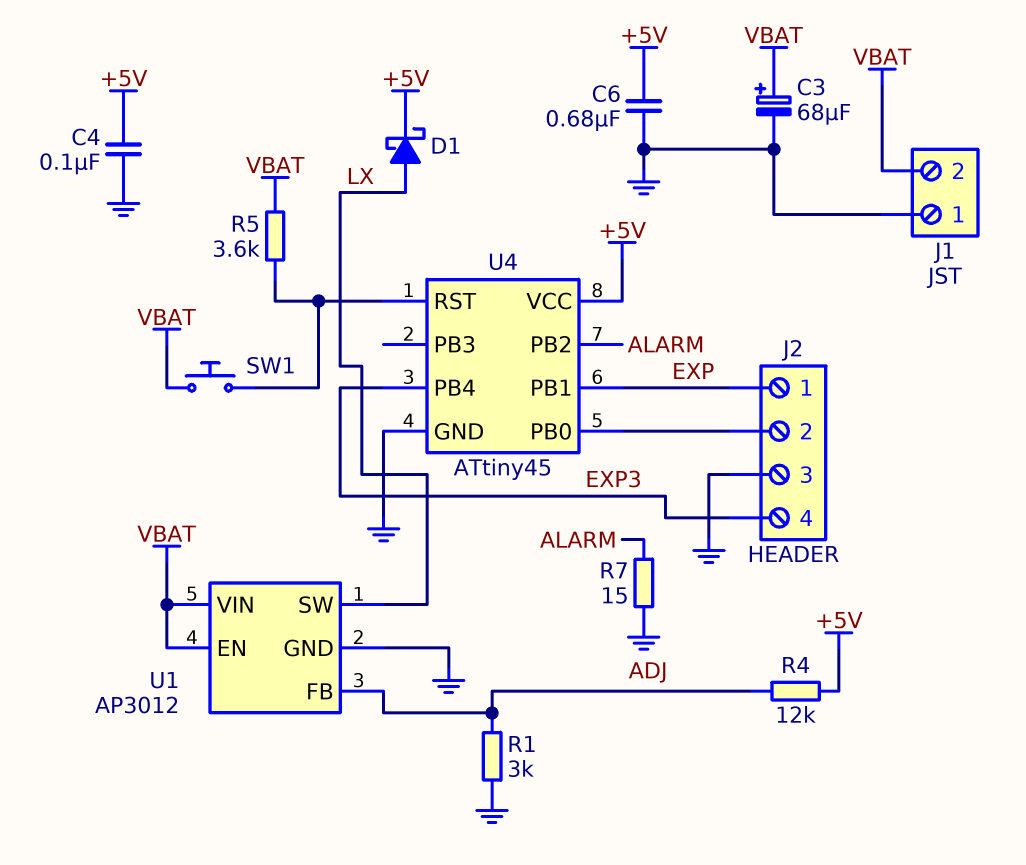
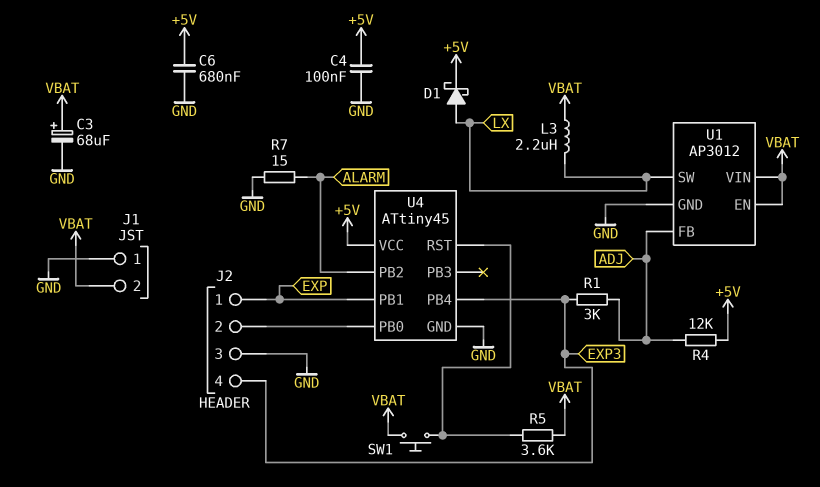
L3: none -> 2.2uH (LX, VBAT)
R1: 3k (ADJ, GND) -> 3k (ADJ, EXP3)

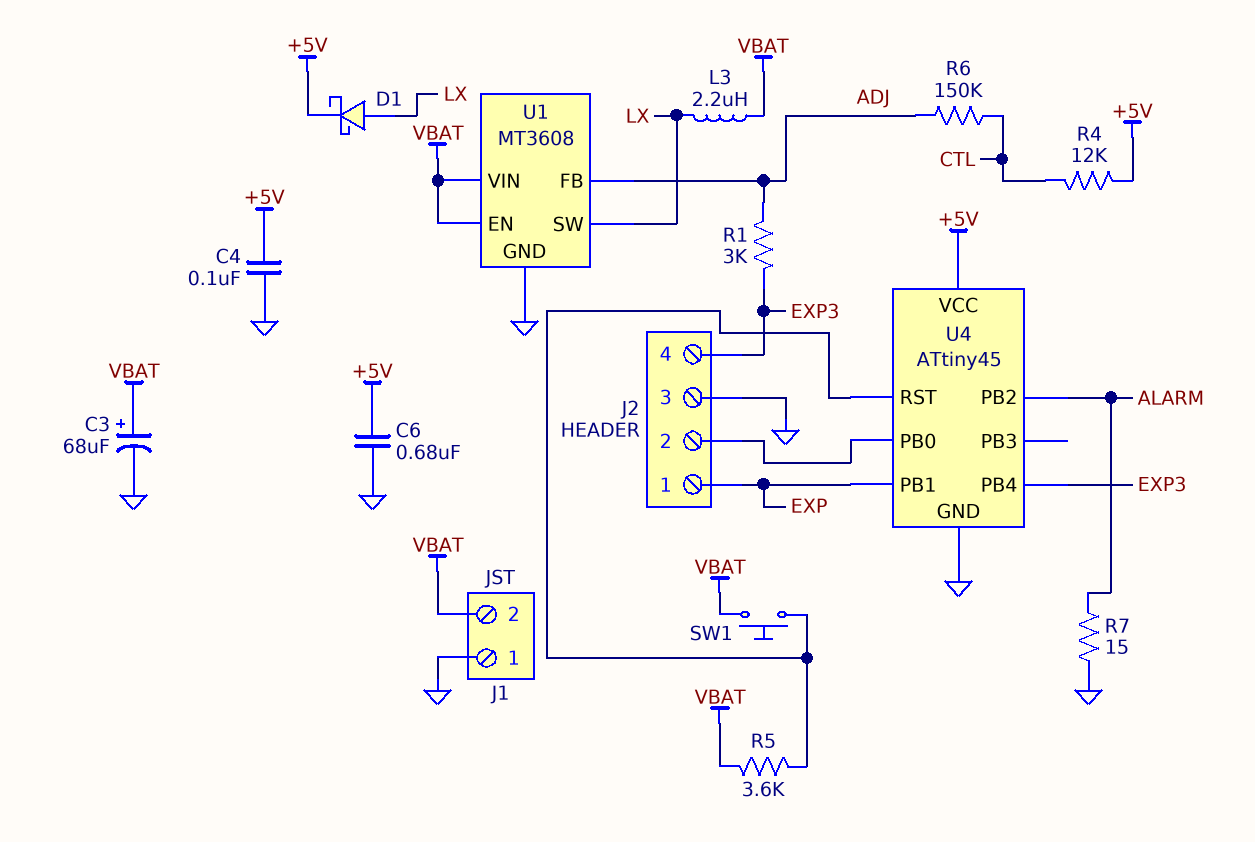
R4: 12k (+5V, ADJ) -> 12k (+5V, CTL)
R6: none -> 150k (ADJ, CTL)
U1: AP3012 -> MT3608

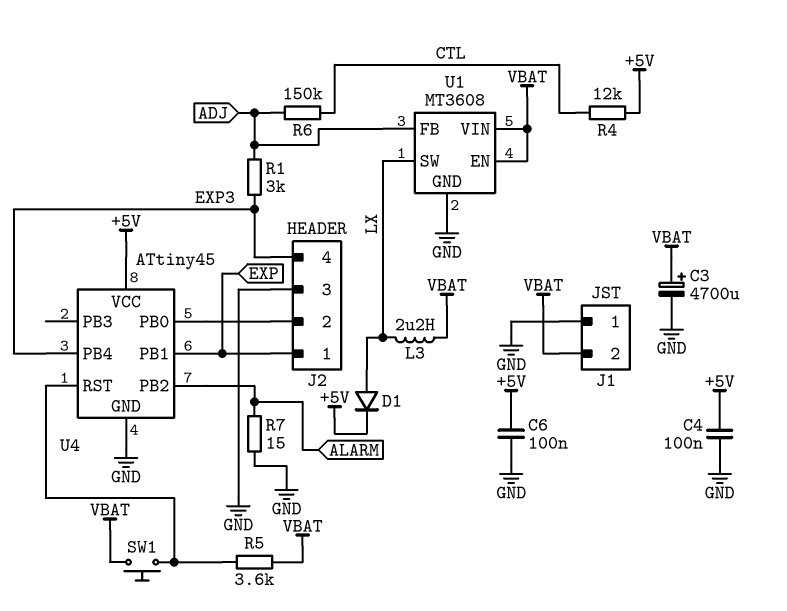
C3: 68uF (plus VBAT, minus GND) -> 4700uF (plus VBAT, minus GND)
C6: 680nF (+5V, GND) -> 100nF (+5V, GND)
D1: schottky (A LX, K +5V) -> diode (A LX, K +5V)

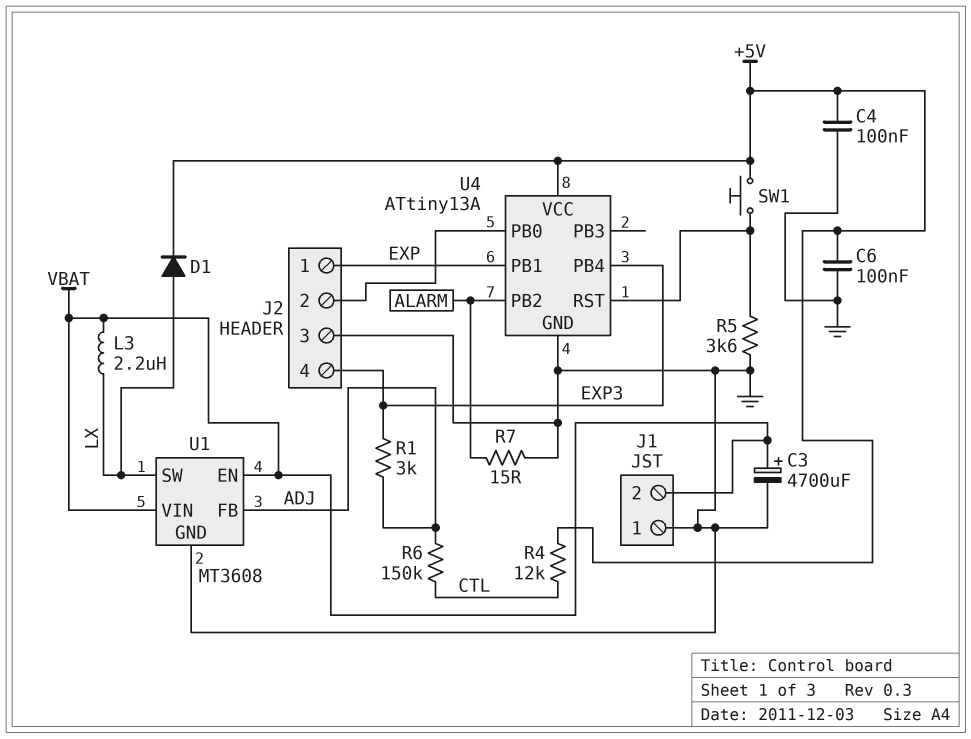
R5: 3.6k (U4/RST, VBAT) -> 3.6k (GND, U4/RST)
SW1: button (U4/RST, VBAT) -> button (+5V, U4/RST)
U4: ATtiny45 -> ATtiny13A

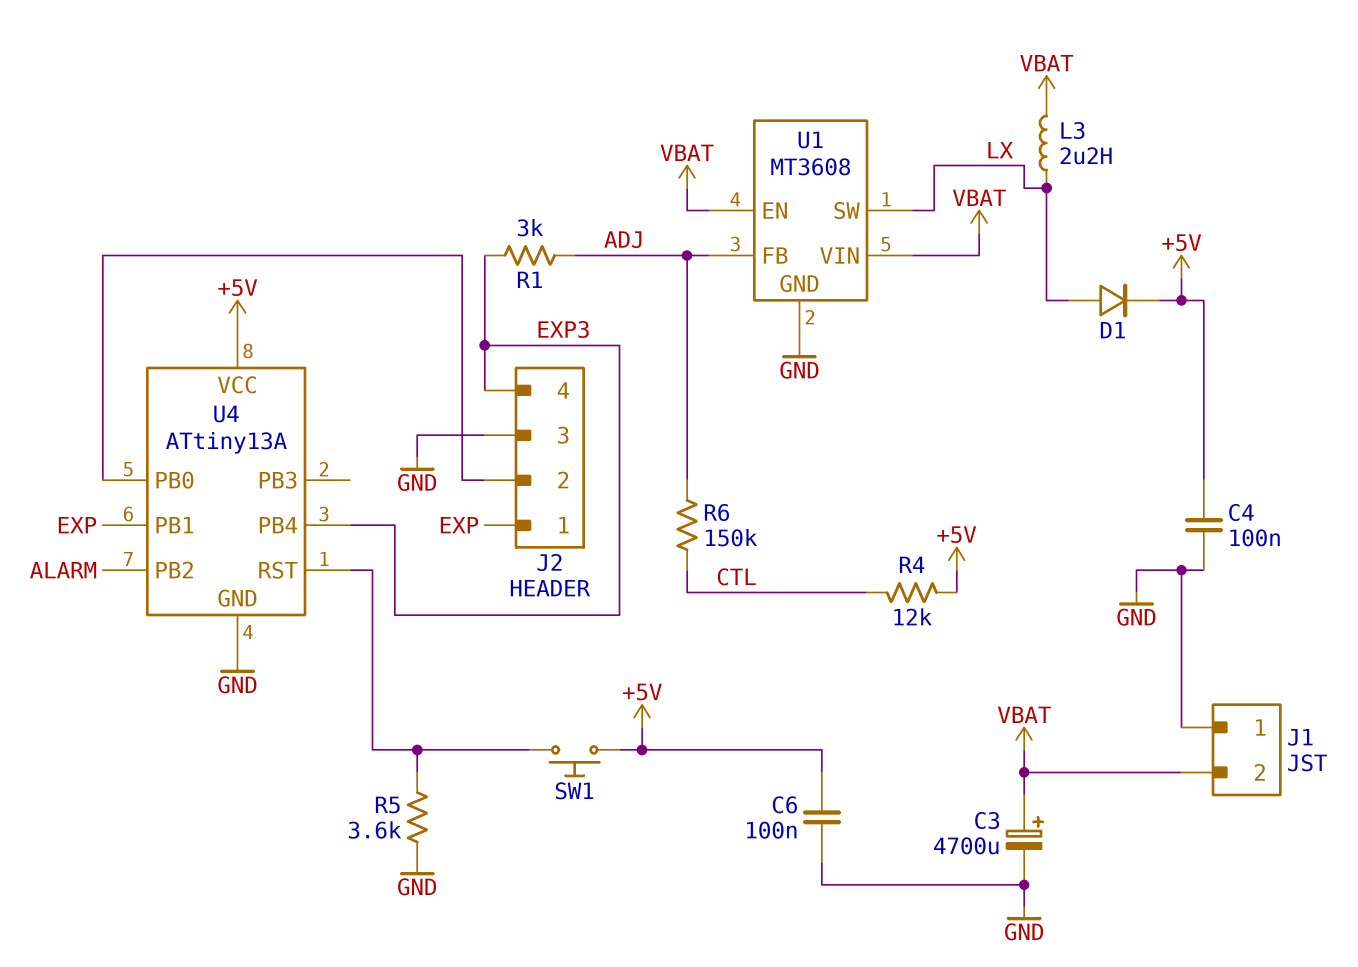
R7: 15 (ALARM, GND) -> none

